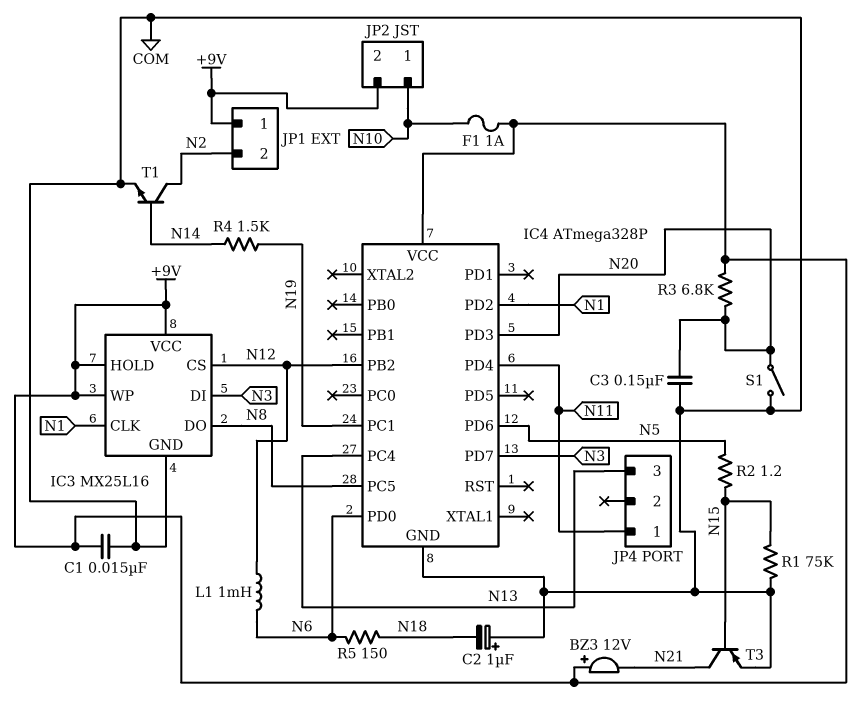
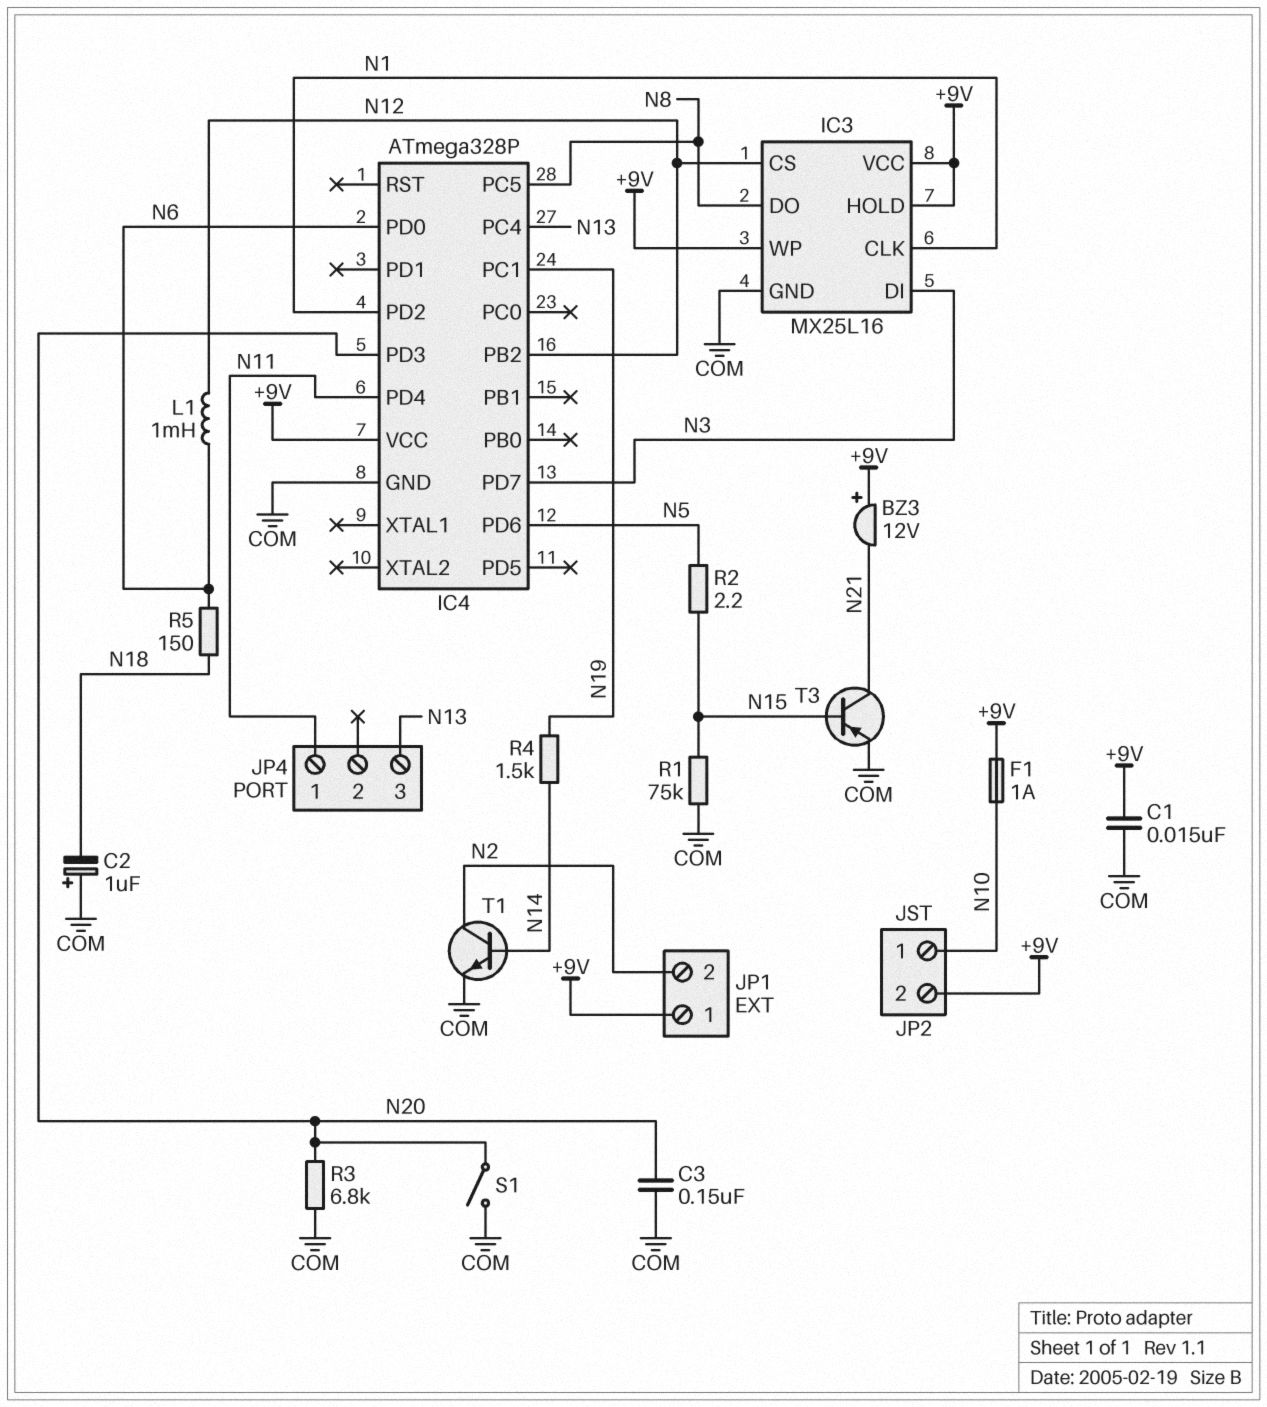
R2: 1.2 (N5, N15) -> 2.2 (N5, N15)
R3: 6.8k (+9V, N20) -> 6.8k (COM, N20)

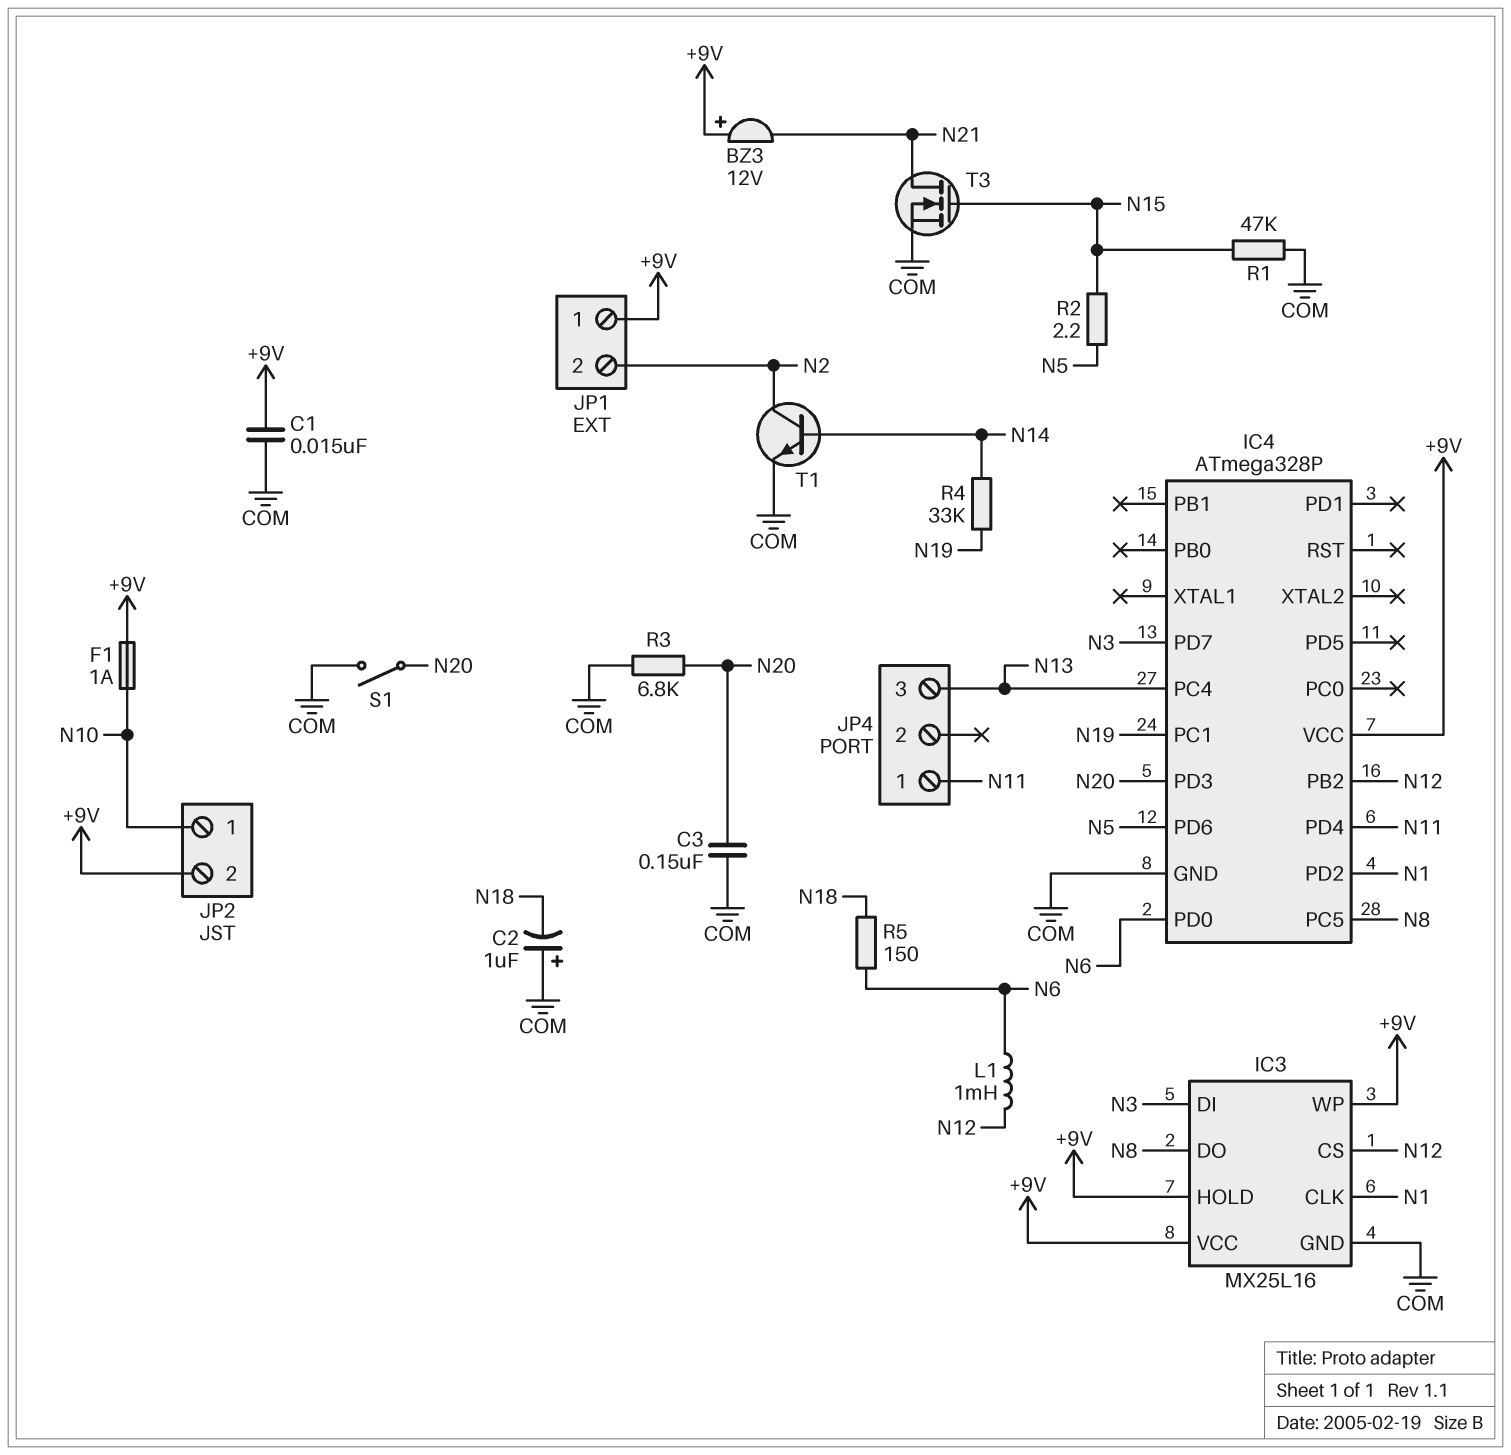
R1: 75k (COM, N15) -> 47k (COM, N15)
R4: 1.5k (N14, N19) -> 33k (N14, N19)
T3: PNP (B N15, C N21, E COM) -> NMOS (G N15, D N21, S COM)

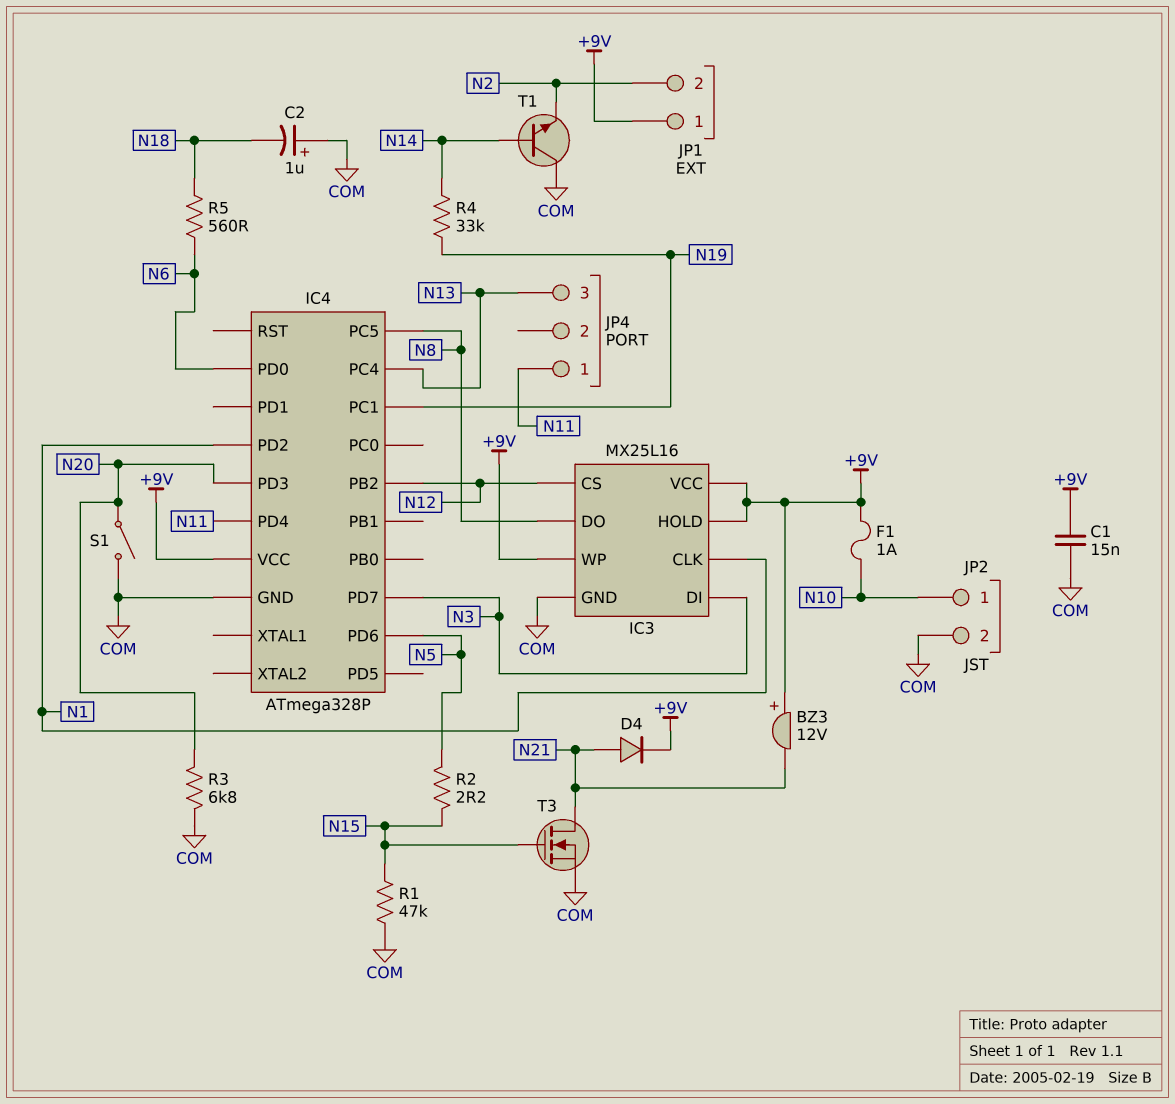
C3: 150nF (COM, N20) -> none
D4: none -> diode (A N21, K +9V)
JP2 pin 2: +9V -> COM
L1: 1mH (N6, N12) -> none
R5: 150 (N6, N18) -> 560 (N6, N18)
T1: NPN (B N14, C N2, E COM) -> NPN (B N14, C COM, E N2)

